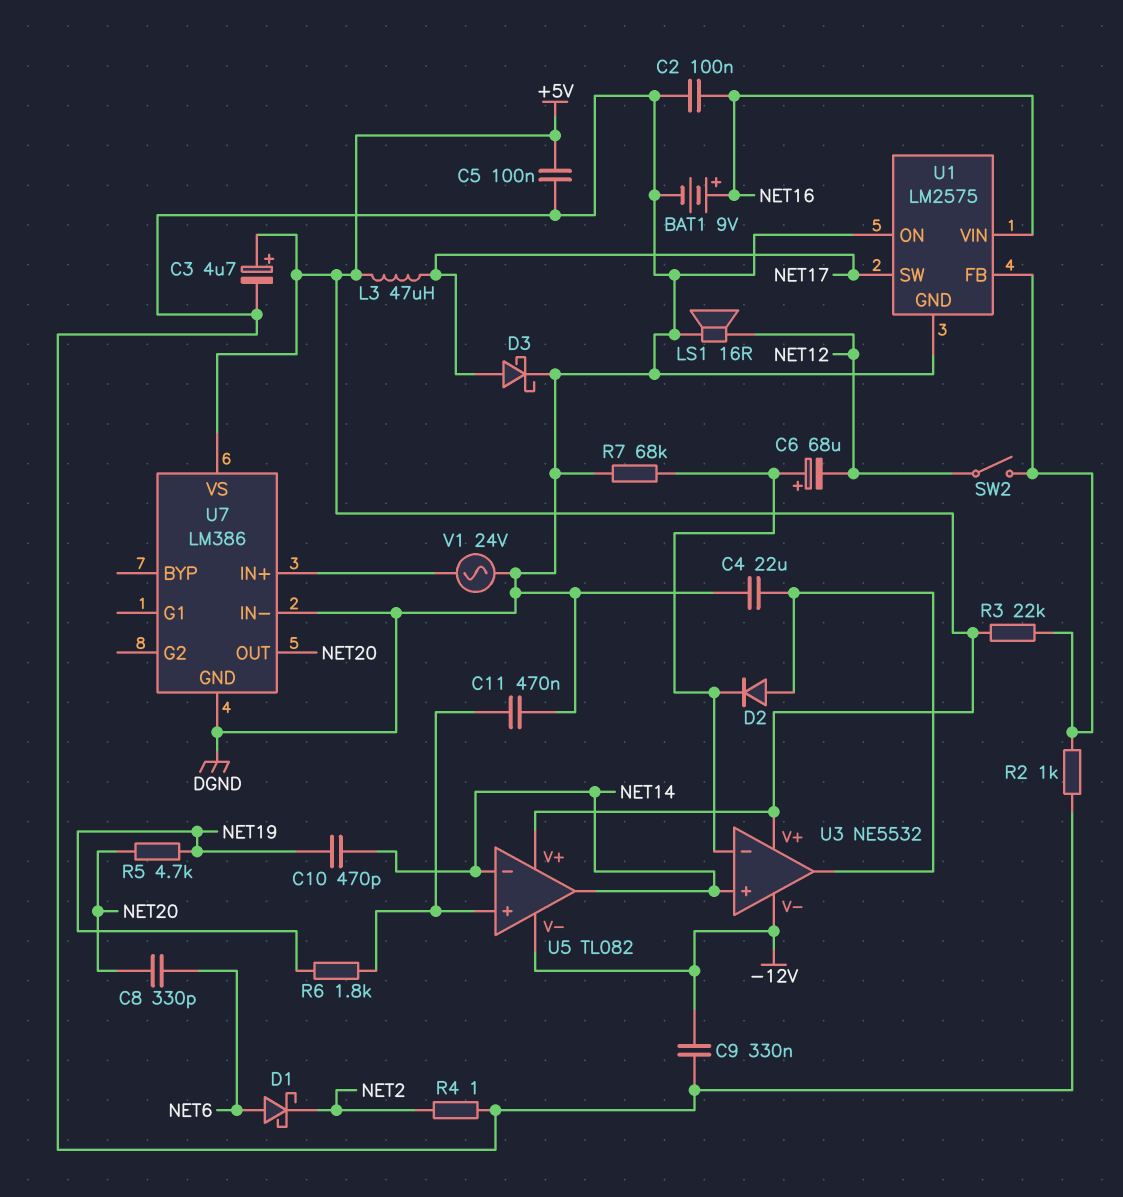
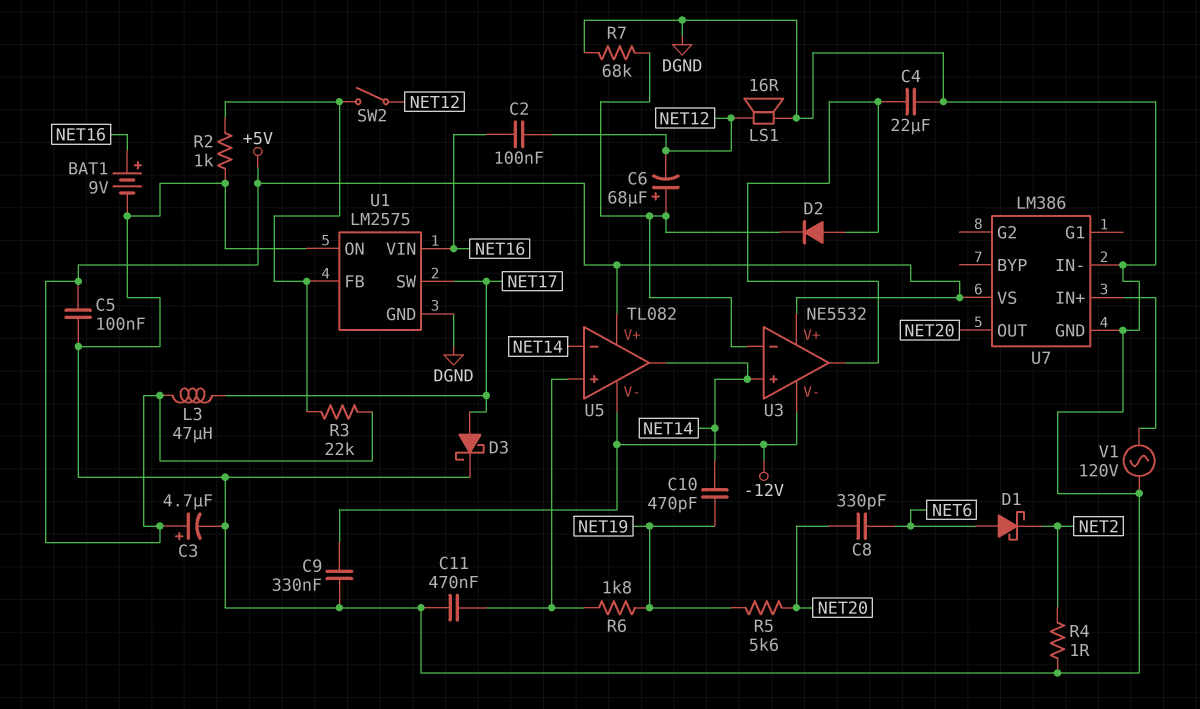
C2: 100nF (DGND, NET16) -> 100nF (NET12, NET16)
R5: 4.7k (NET19, NET20) -> 5.6k (NET19, NET20)
V1: AC 24V (DGND, U7/IN+) -> AC 120V (DGND, U7/IN+)

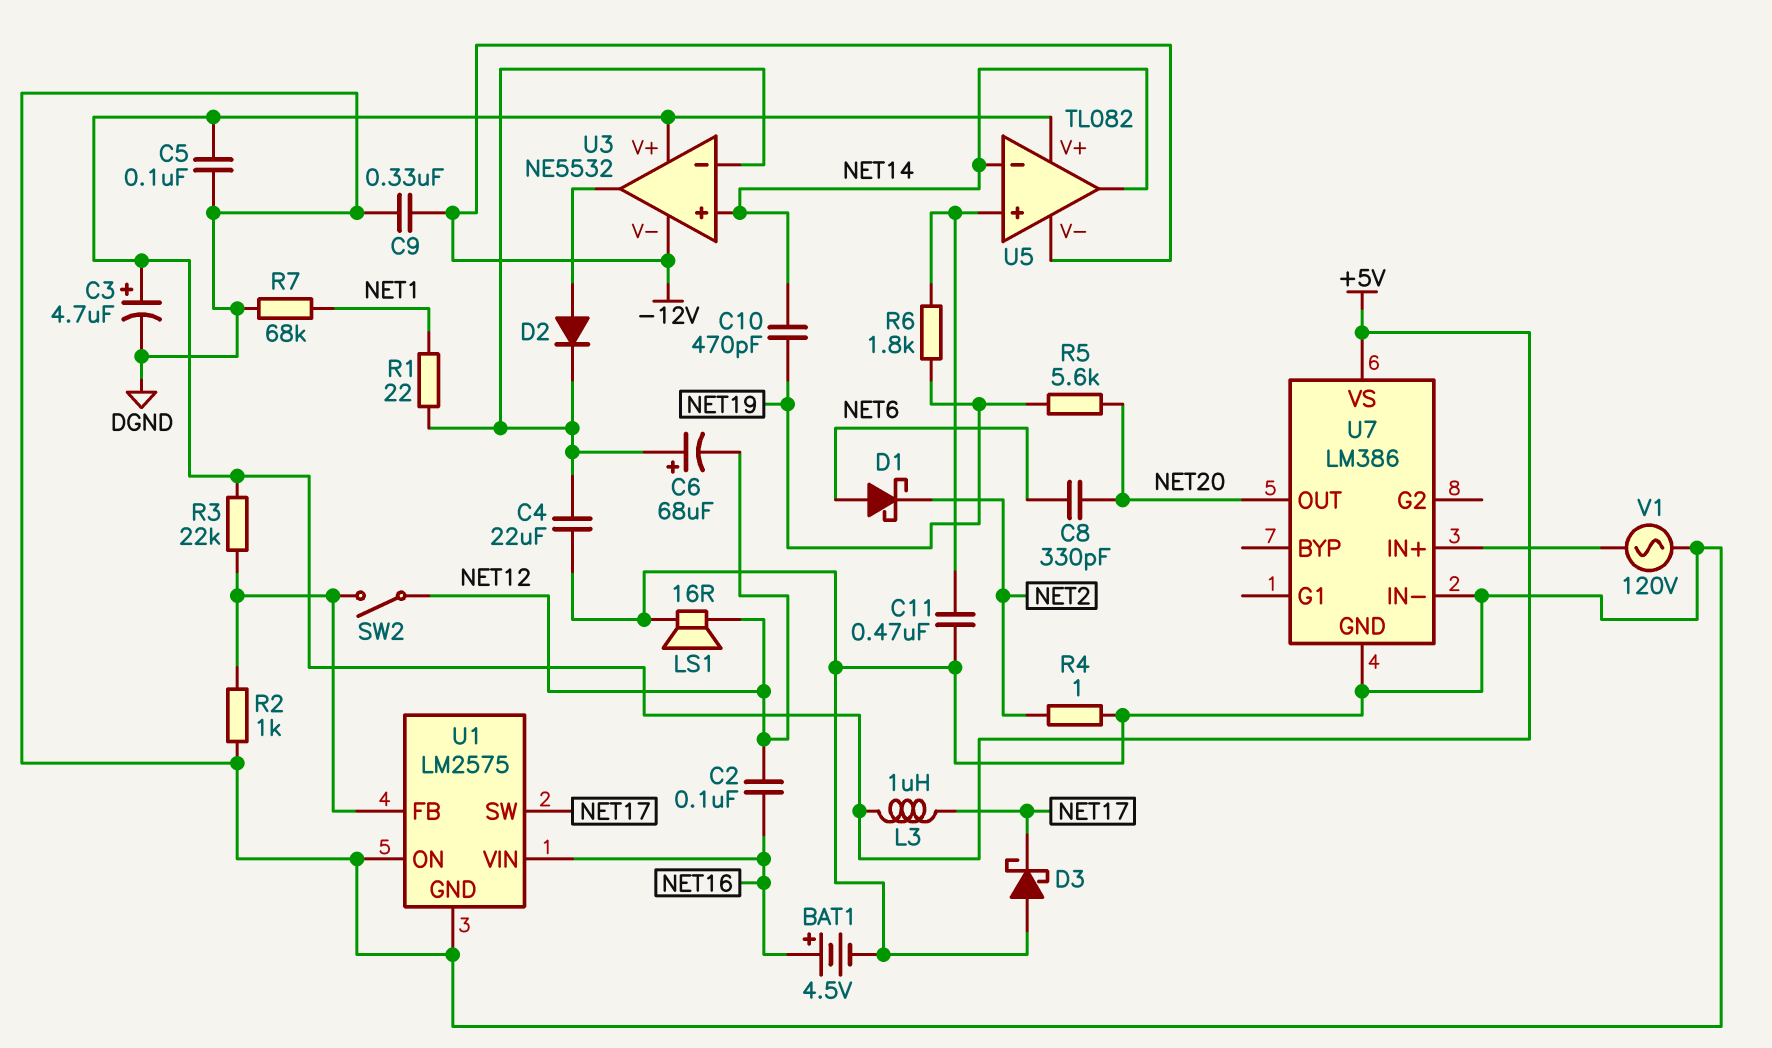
BAT1: 9V (plus NET16, minus DGND) -> 4.5V (plus NET16, minus DGND)
C4: 22uF (DGND, U3/out) -> 22uF (DGND, U3/in-)
D3: schottky (A NET17, K DGND) -> schottky (A DGND, K NET17)
L3: 47uH (+5V, NET17) -> 1uH (+5V, NET17)
R1: none -> 22 (NET1, U3/in-)
R7: 68k (DGND, U3/in-) -> 68k (DGND, NET1)

